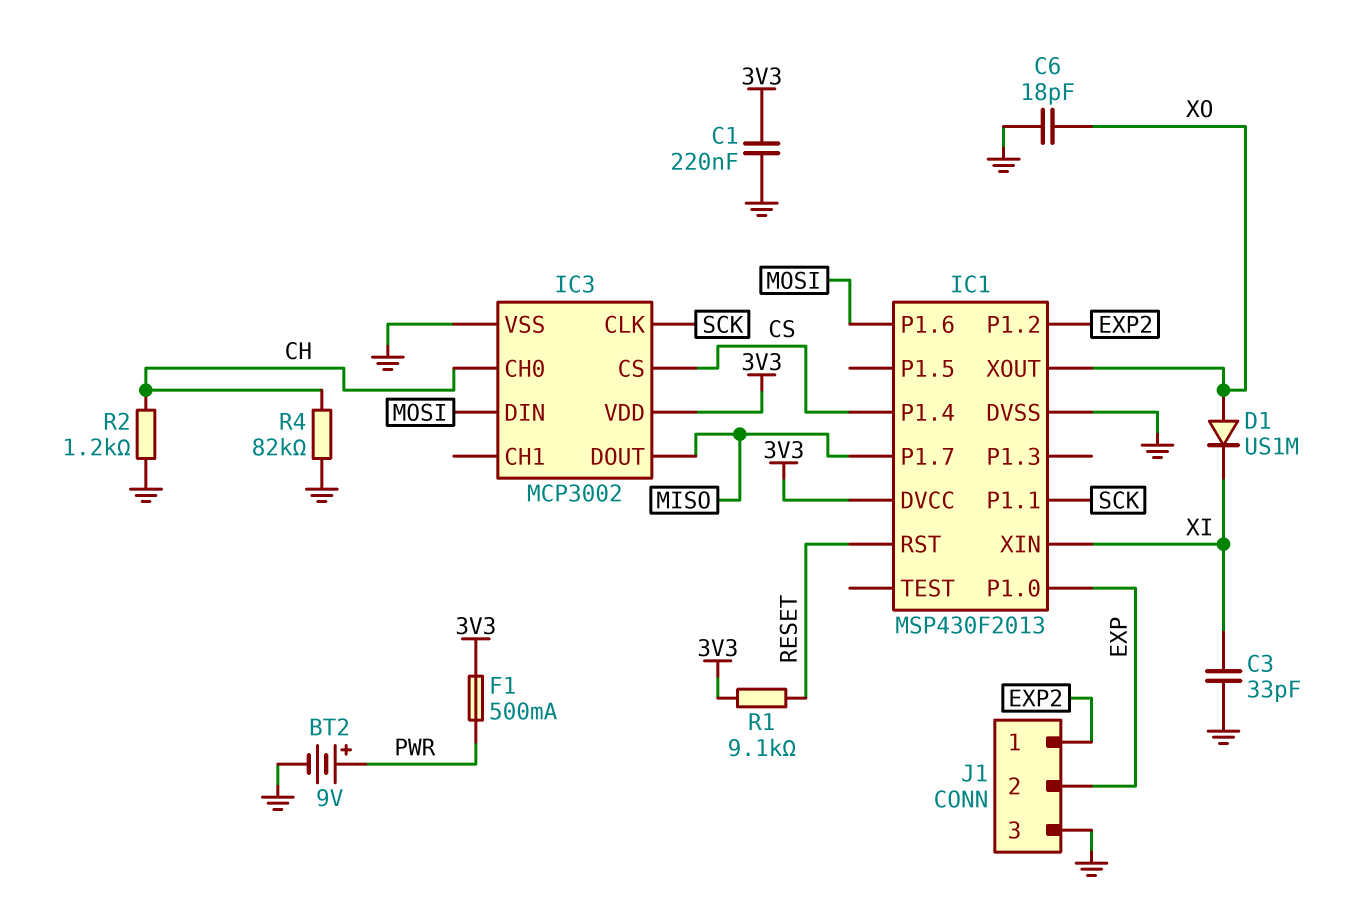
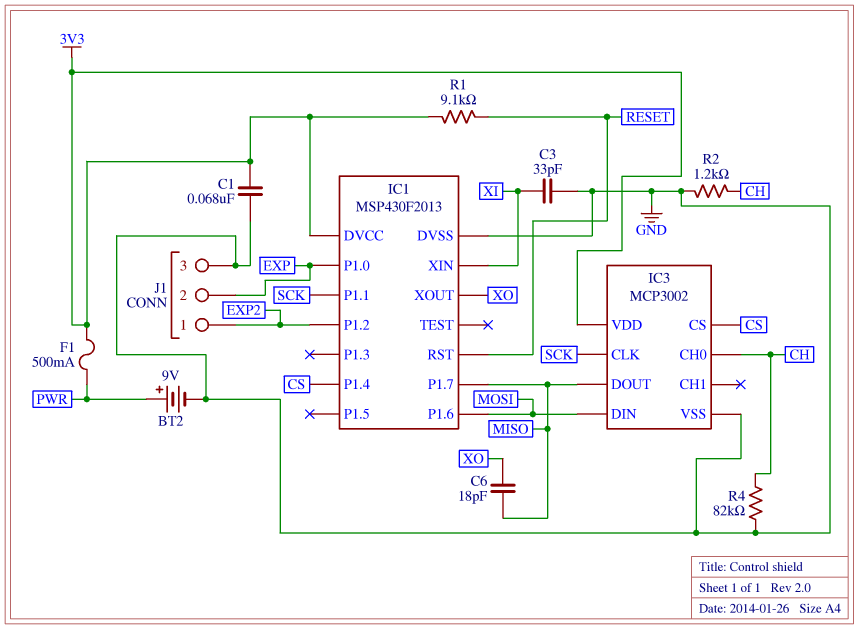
C1: 220nF (3V3, GND) -> 68nF (3V3, GND)
C6: 18pF (GND, XO) -> 18pF (MISO, XO)
D1: diode US1M (A XO, K XI) -> none

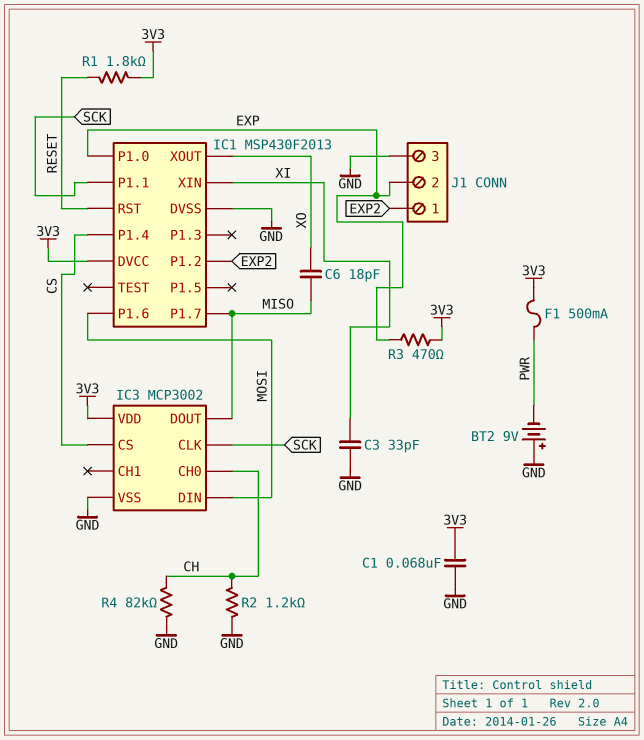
BT2: 9V (plus PWR, minus GND) -> 9V (plus GND, minus PWR)
R1: 9.1k (3V3, RESET) -> 1.8k (3V3, RESET)
R3: none -> 470 (3V3, EXP)

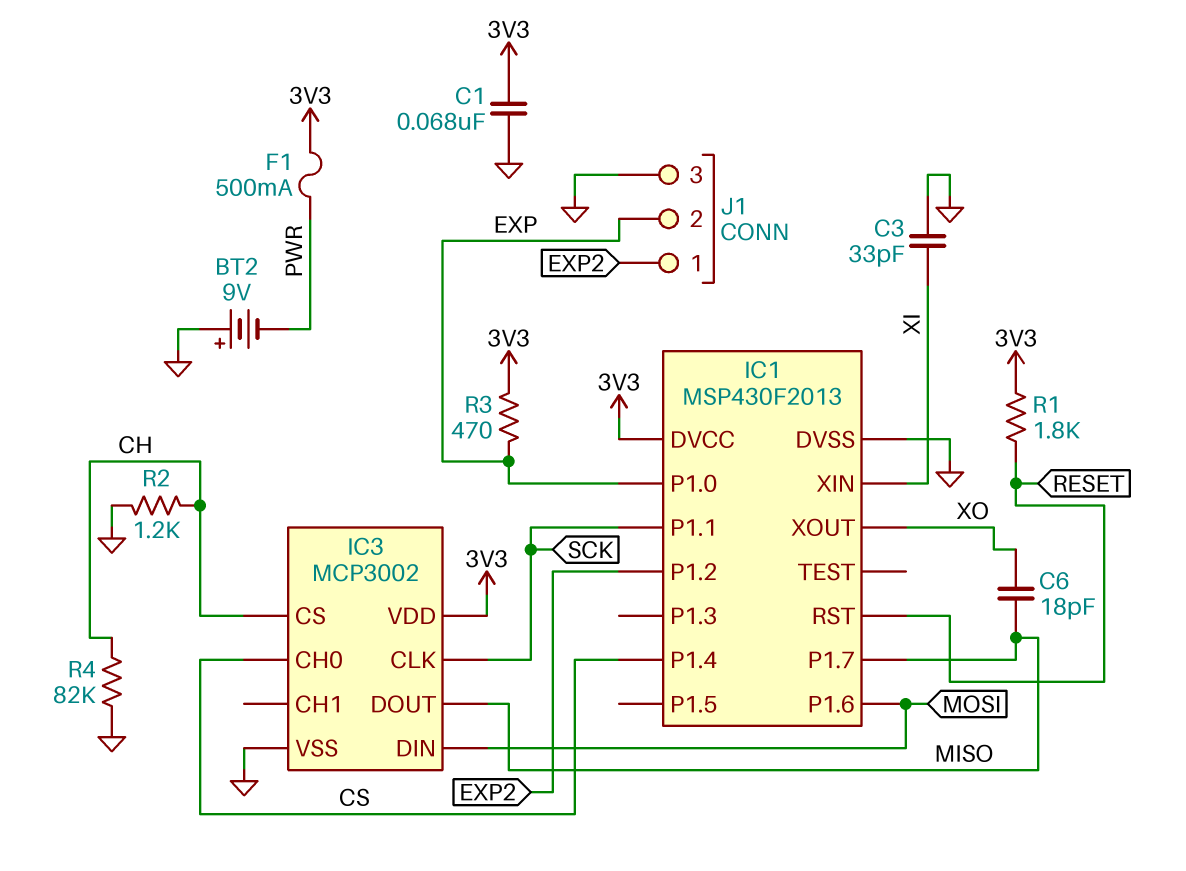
IC3 pin CH0: CH -> CS
IC3 pin CS: CS -> CH

